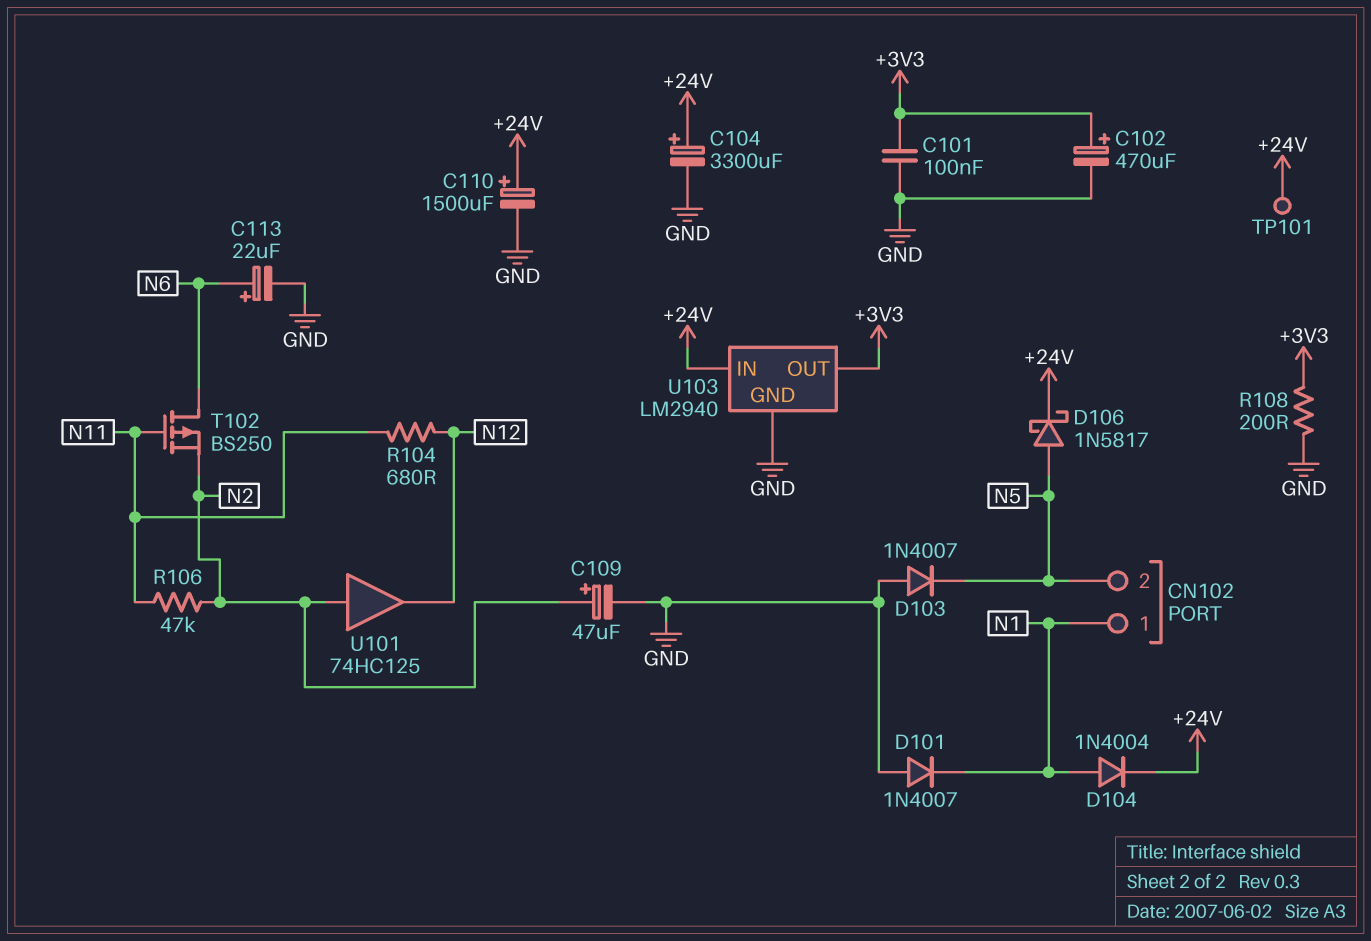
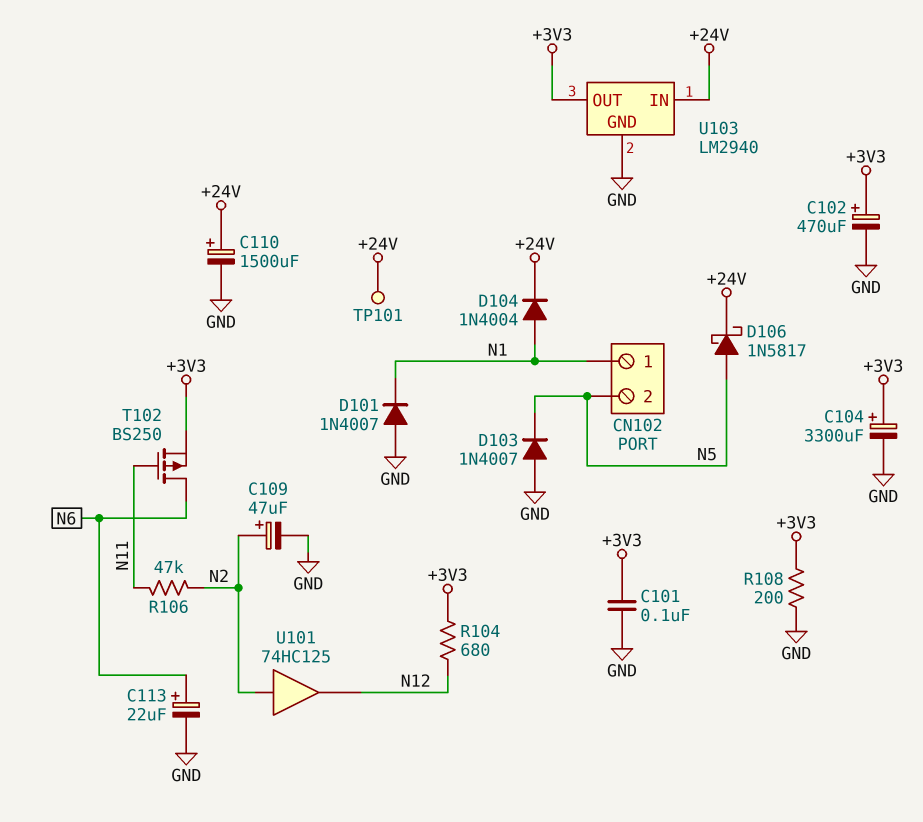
C104: 3300uF (plus +24V, minus GND) -> 3300uF (plus +3V3, minus GND)
R104: 680 (N11, N12) -> 680 (+3V3, N12)
T102: PMOS BS250 (G N11, D N6, S N2) -> PMOS BS250 (G N11, D N6, S +3V3)

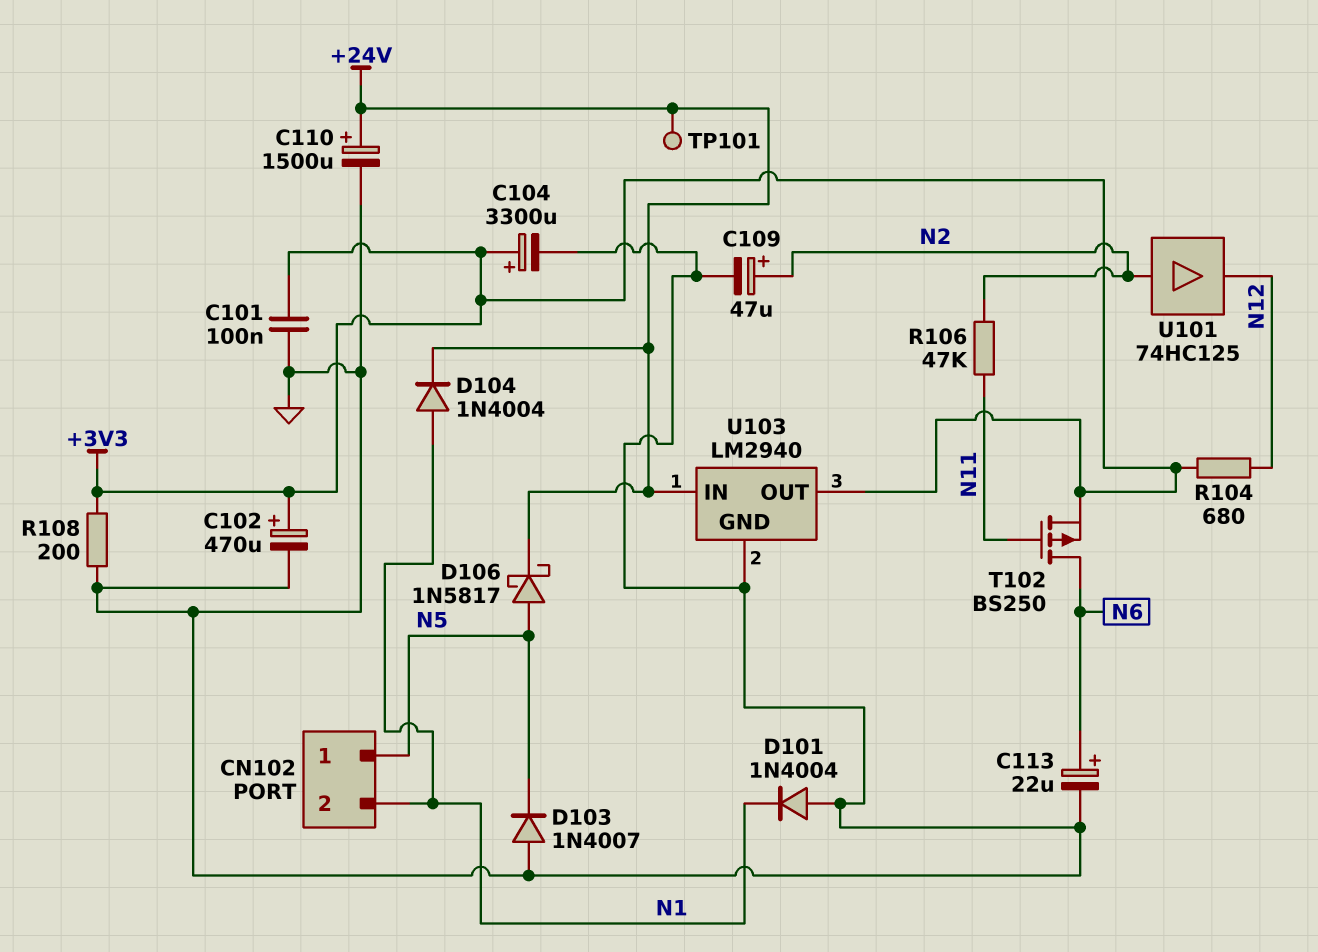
CN102 pin 1: N1 -> N5
CN102 pin 2: N5 -> N1
D101: diode 1N4007 (A GND, K N1) -> diode 1N4004 (A GND, K N1)

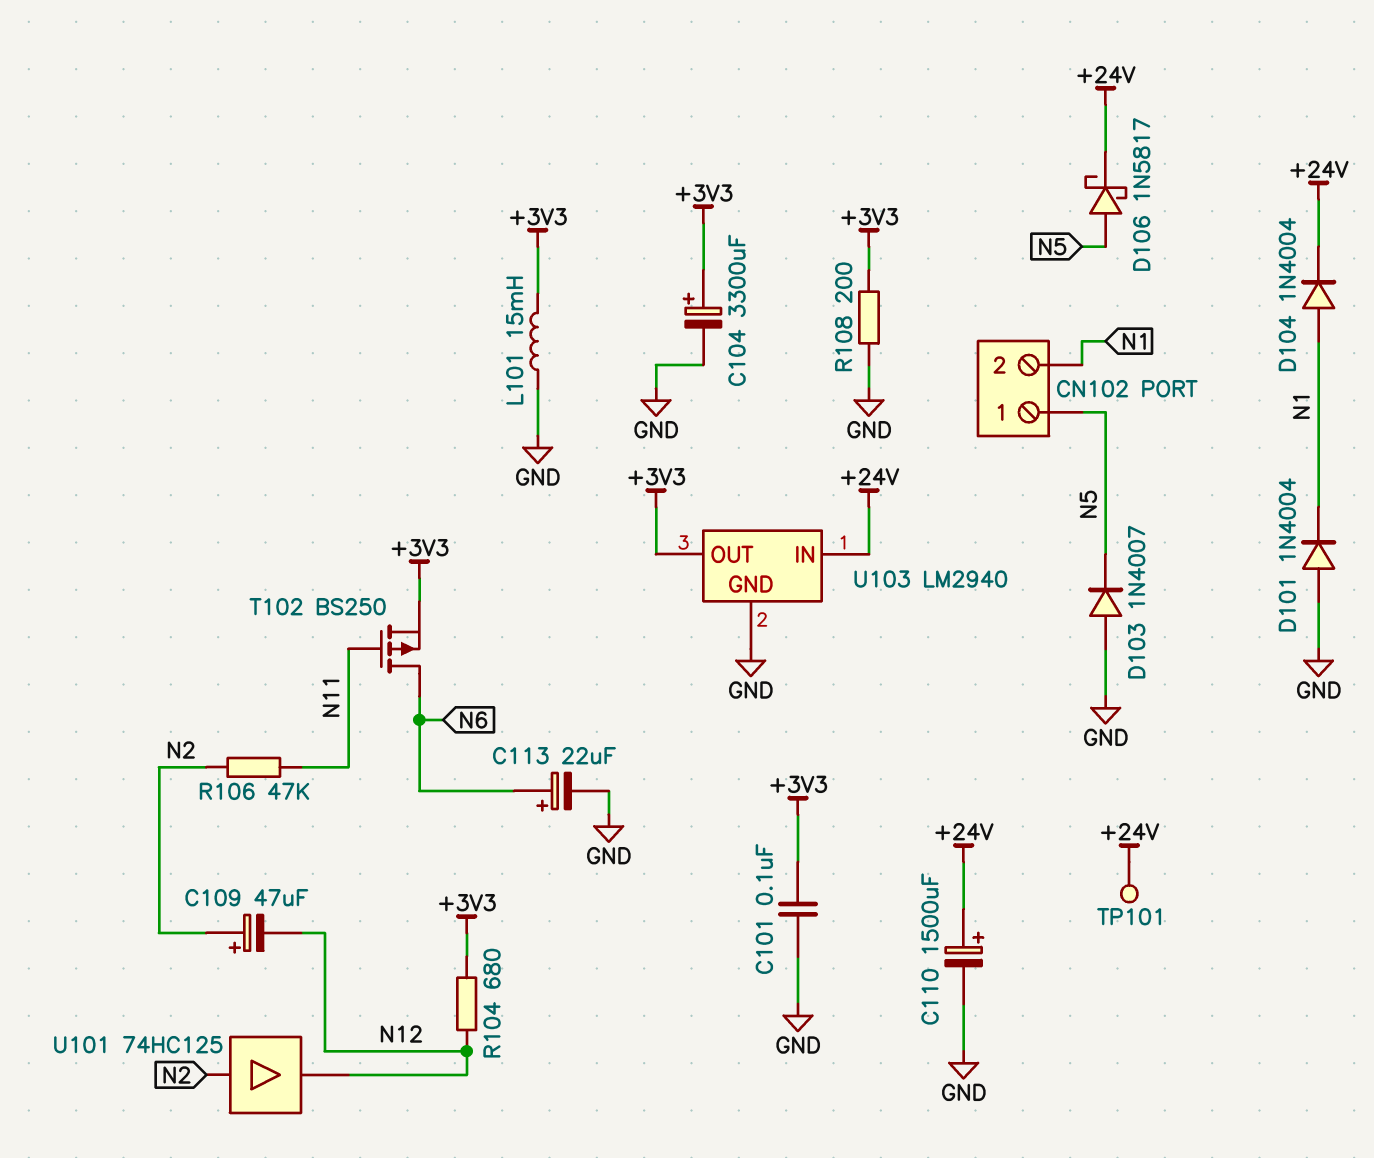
C102: 470uF (plus +3V3, minus GND) -> none
C109: 47uF (plus N2, minus GND) -> 47uF (plus N2, minus N12)
L101: none -> 15mH (+3V3, GND)

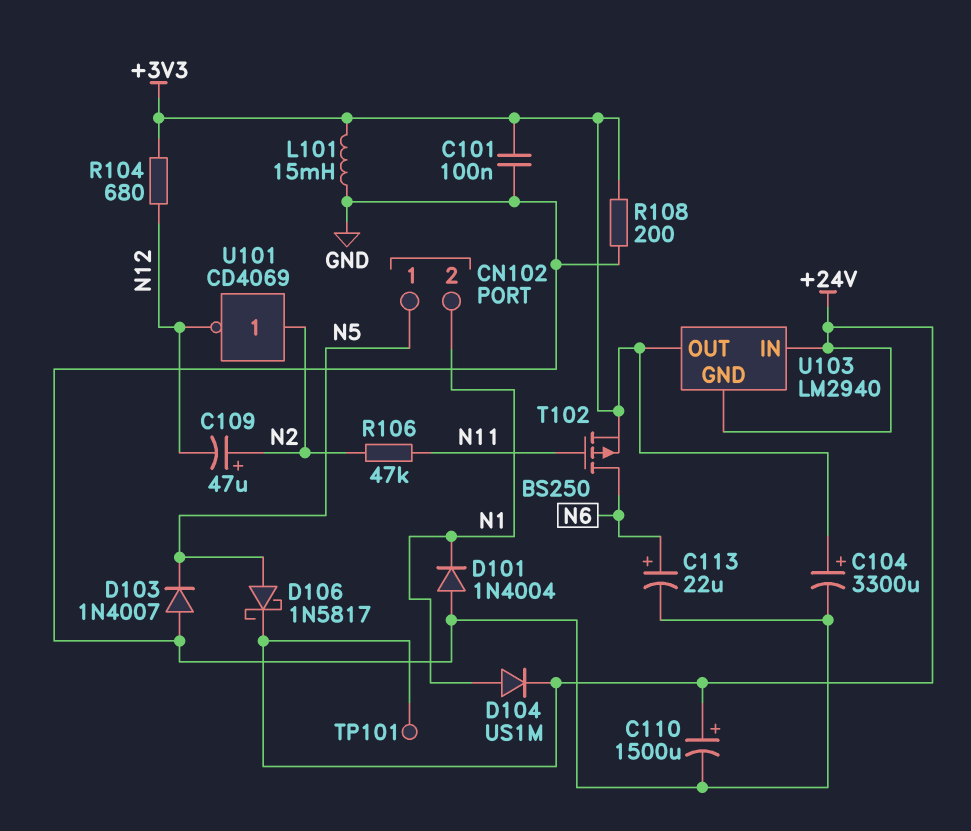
D104: diode 1N4004 (A N1, K +24V) -> diode US1M (A N1, K +24V)
U101: buffer 74HC125 (in N2, out N12) -> NOT CD4069 (in N2, out N12)
U103 pin GND: GND -> +24V

